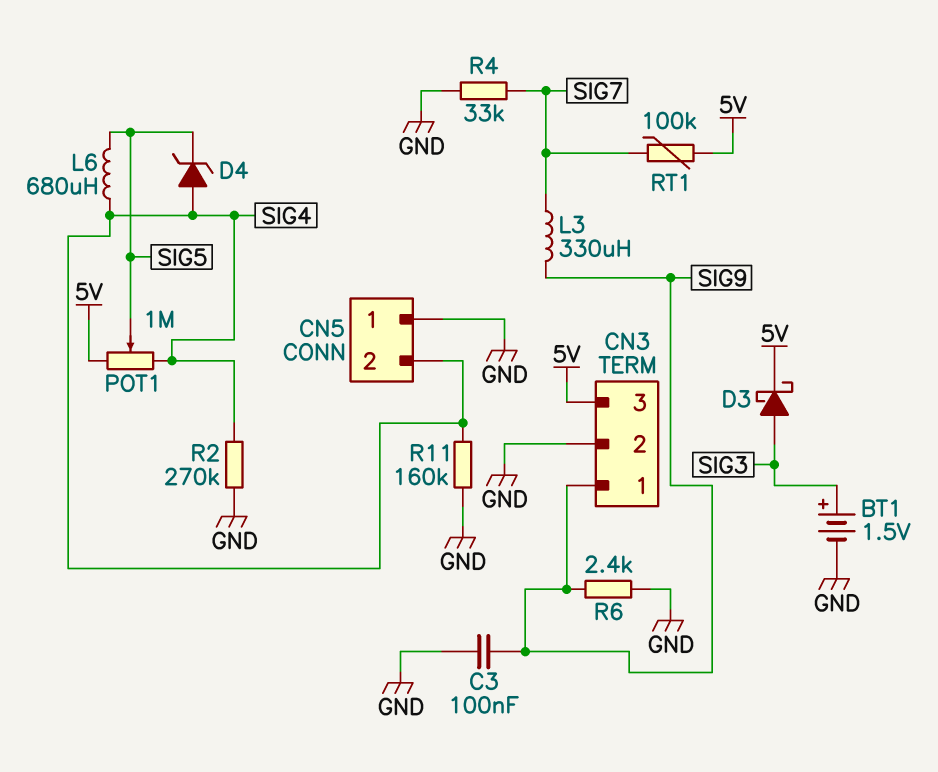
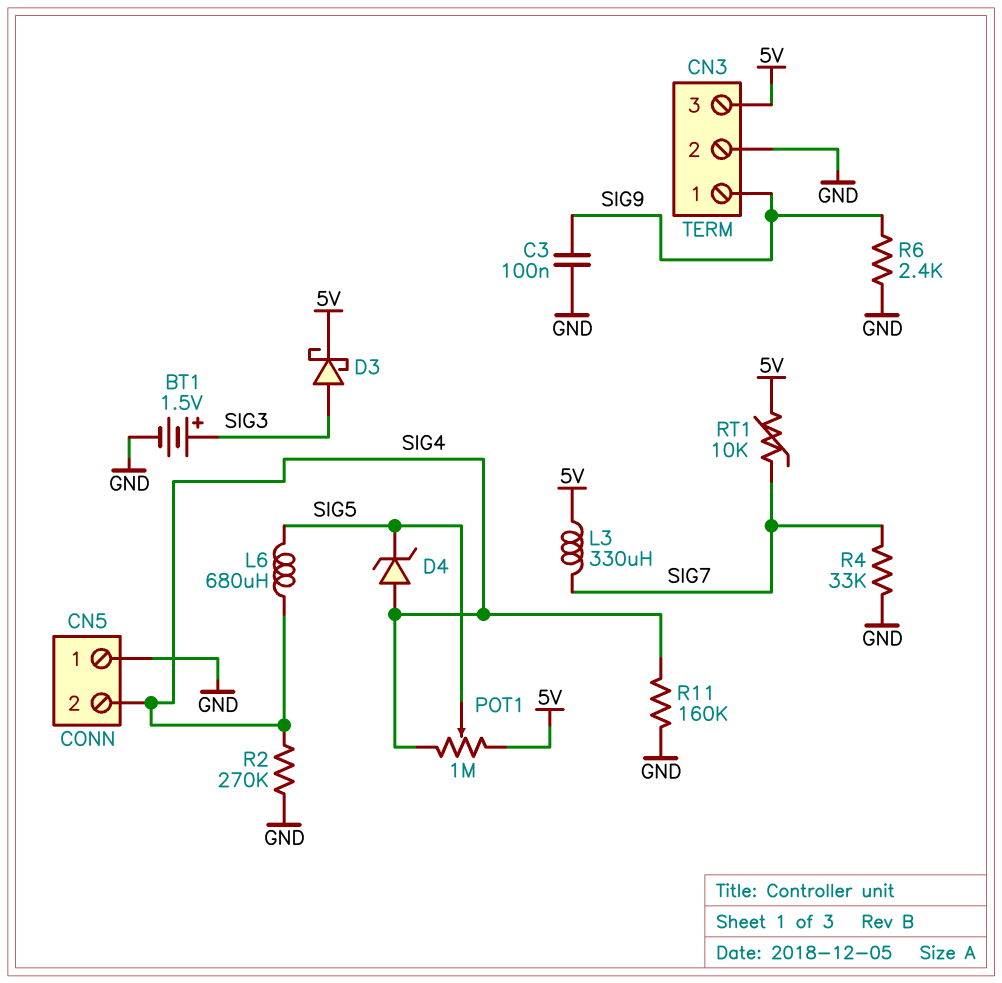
L3: 330uH (SIG7, SIG9) -> 330uH (5V, SIG7)
RT1: 100k (5V, SIG7) -> 10k (5V, SIG7)

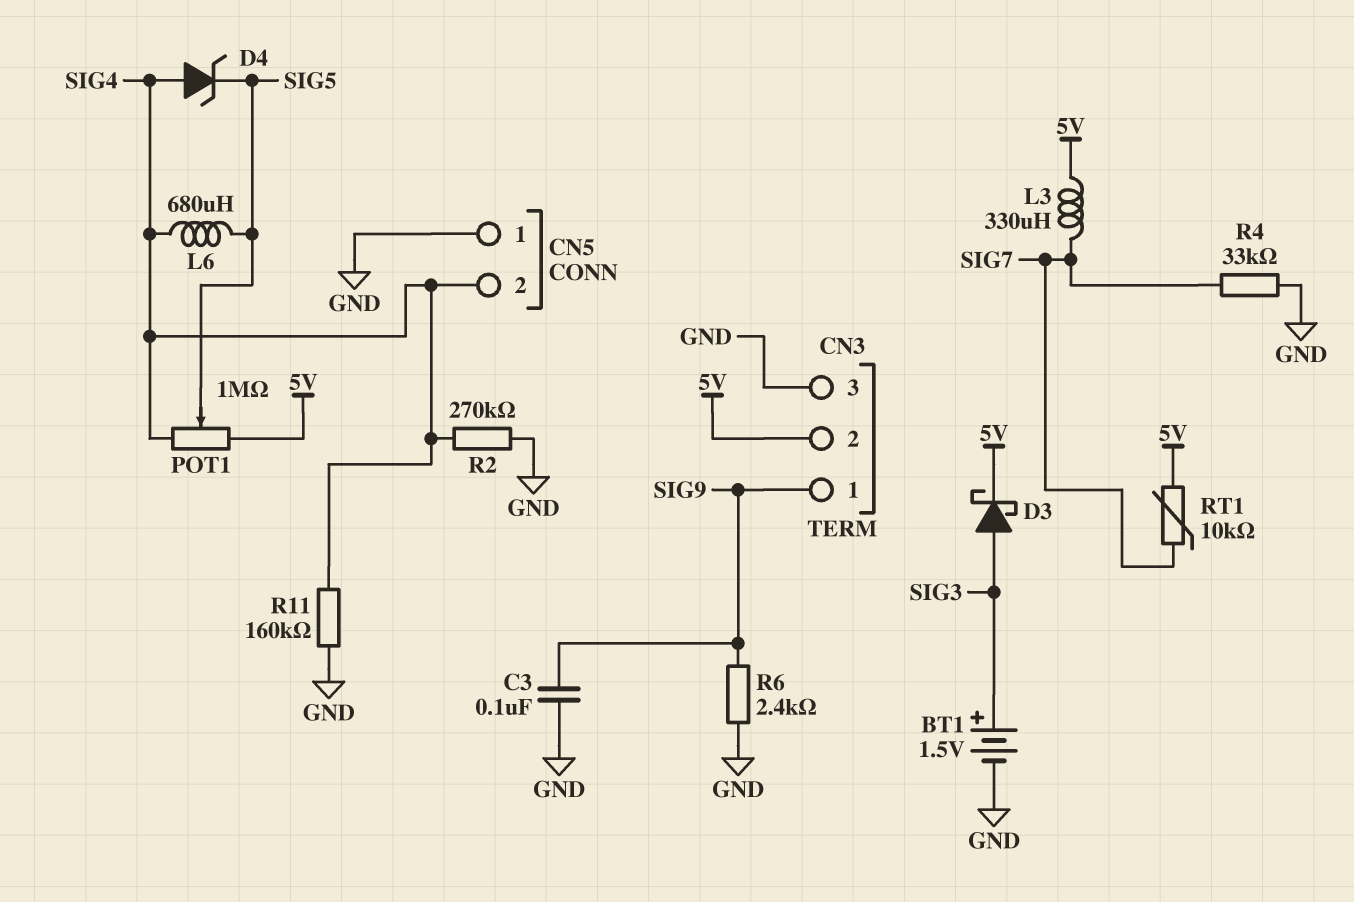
CN3 pin 2: GND -> 5V
CN3 pin 3: 5V -> GND

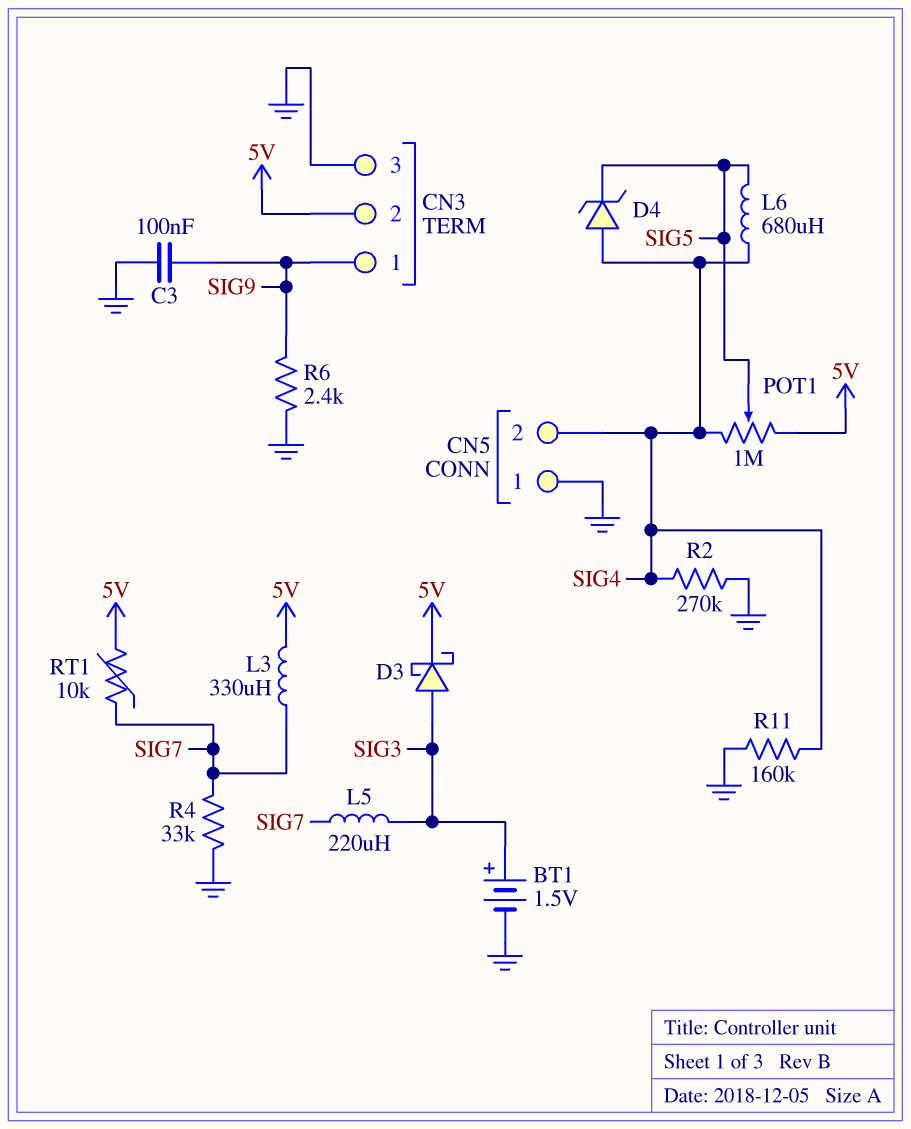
L5: none -> 220uH (SIG3, SIG7)

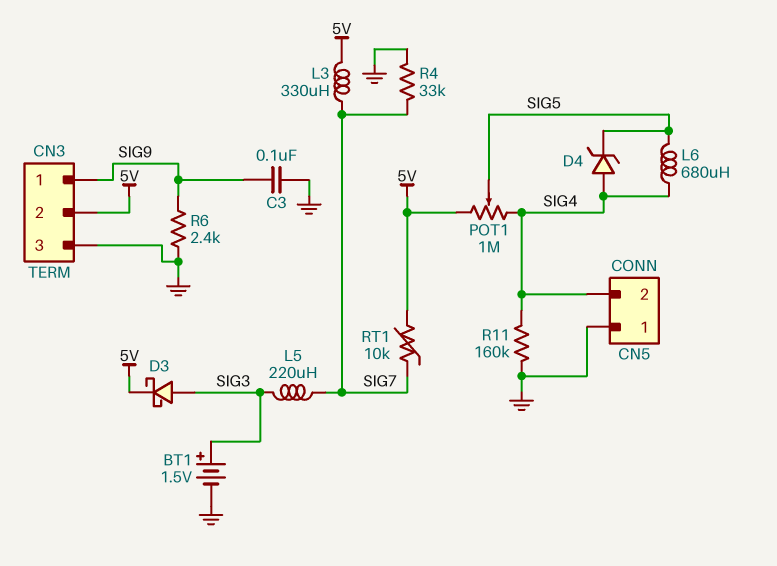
R2: 270k (GND, SIG4) -> none

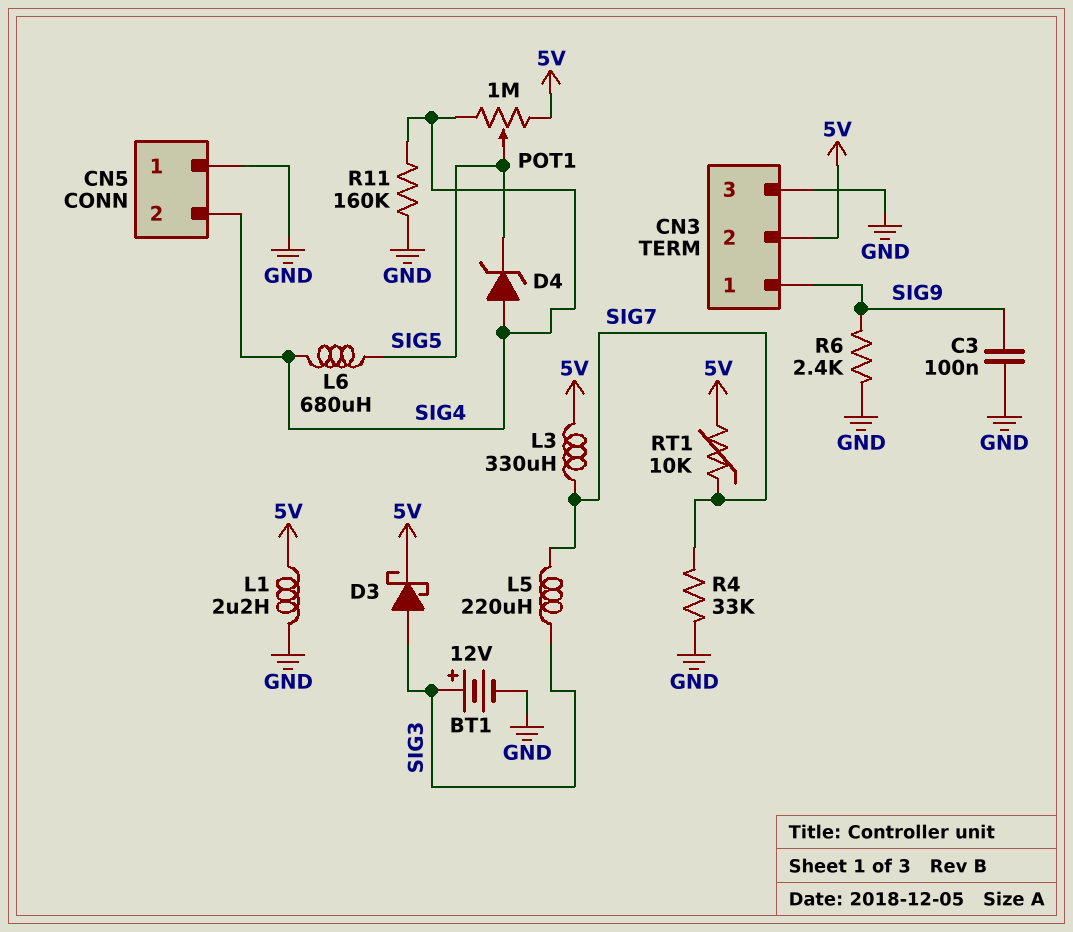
BT1: 1.5V (plus SIG3, minus GND) -> 12V (plus SIG3, minus GND)
L1: none -> 2.2uH (5V, GND)

